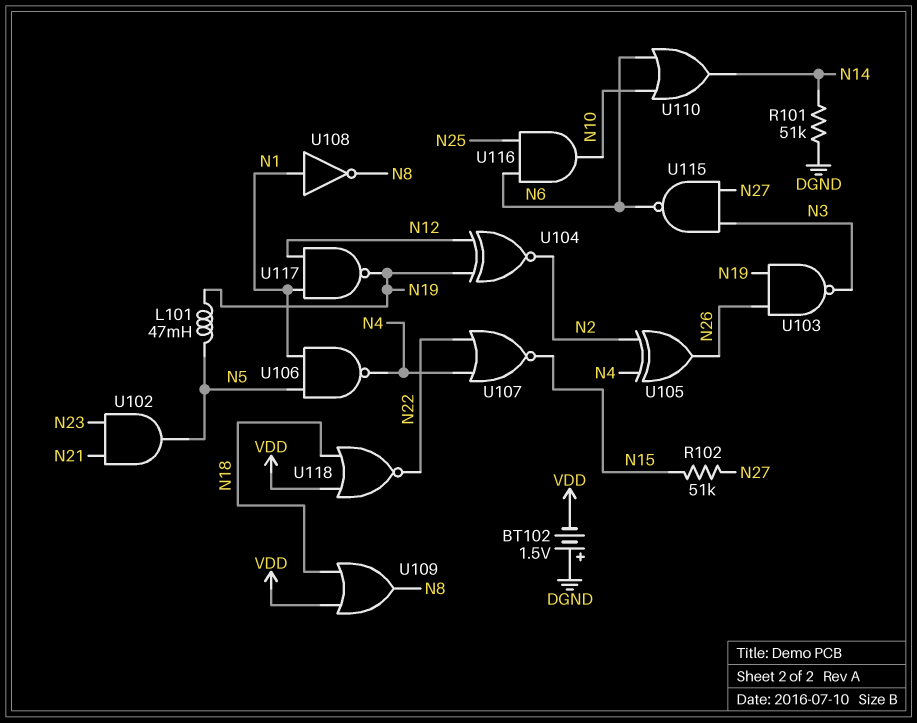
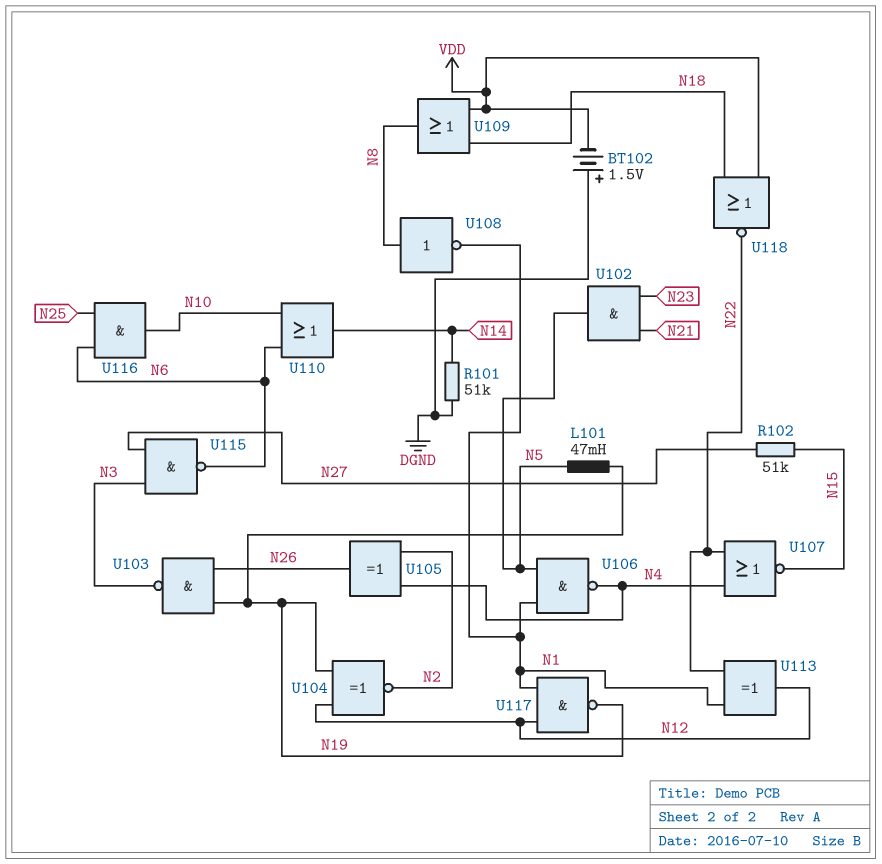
U108: NOT (in N1, out N8) -> NOT (in N8, out N1)
U113: none -> XOR (in N1, in N22, out N12)

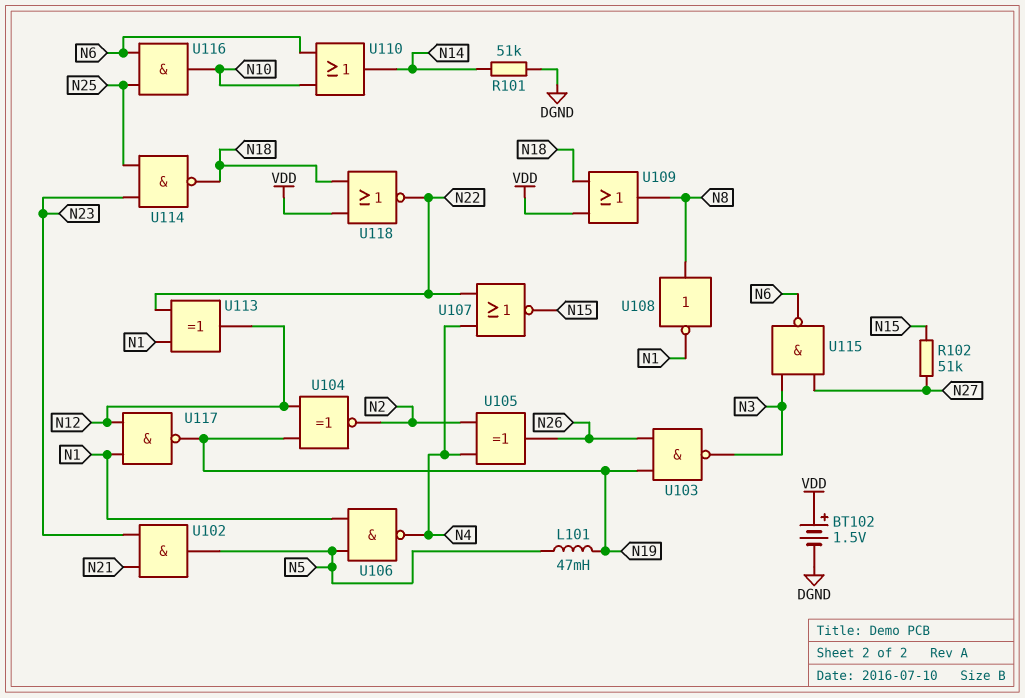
BT102: 1.5V (plus DGND, minus VDD) -> 1.5V (plus VDD, minus DGND)
U114: none -> NAND (in N23, in N25, out N18)

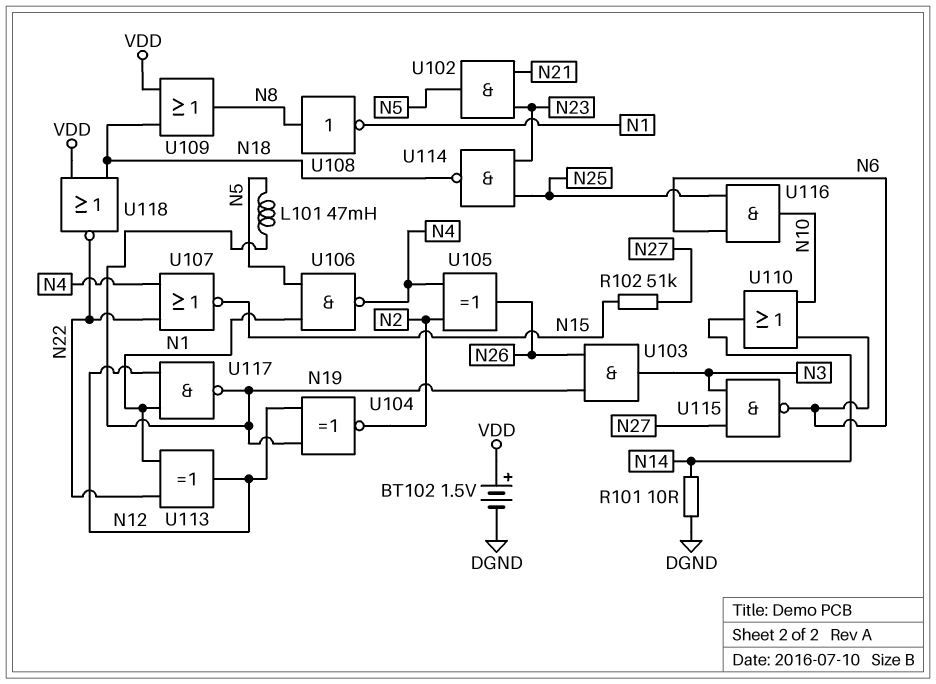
R101: 51k (DGND, N14) -> 10 (DGND, N14)
U103: NAND (in N19, in N26, out N3) -> AND (in N19, in N26, out N3)

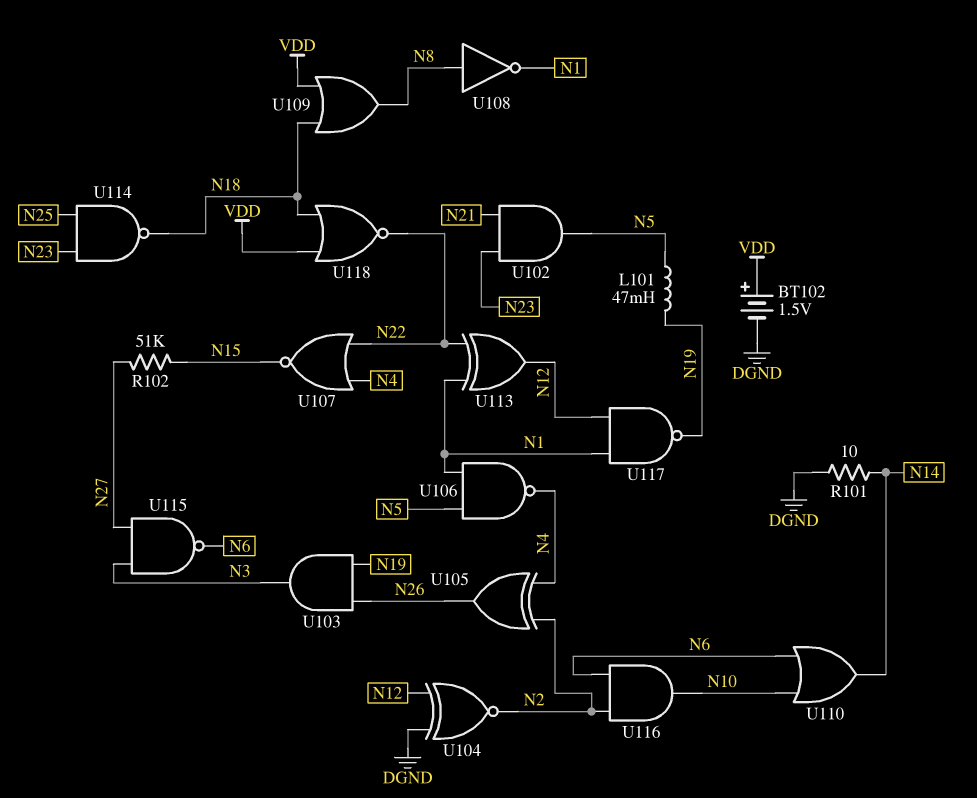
U104: XNOR (in N12, in N19, out N2) -> XNOR (in DGND, in N12, out N2)
U116: AND (in N6, in N25, out N10) -> AND (in N2, in N6, out N10)

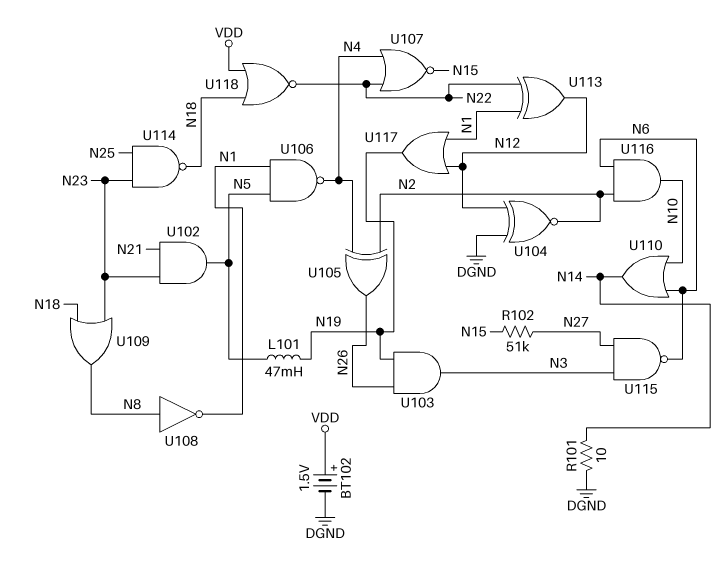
U109: OR (in N18, in VDD, out N8) -> OR (in N18, in N23, out N8)
U117: NAND (in N1, in N12, out N19) -> OR (in N1, in N12, out N19)

